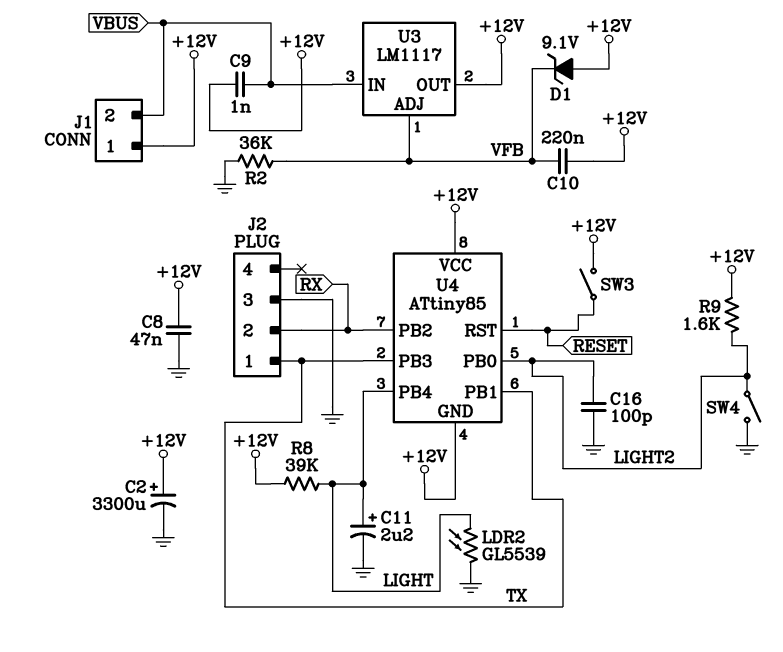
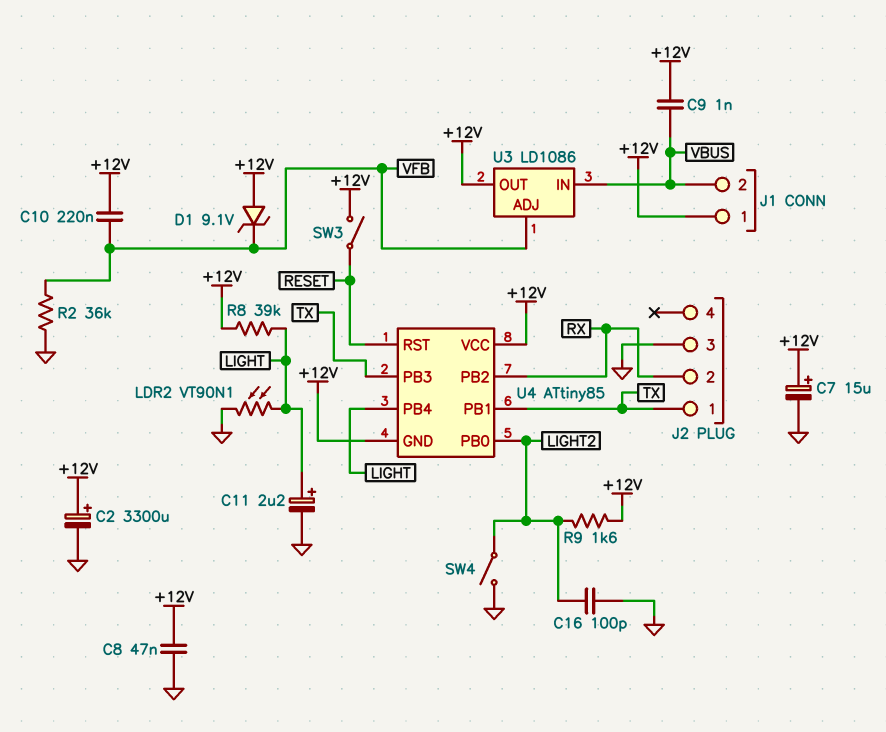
C7: none -> 15uF (plus +12V, minus GND)
LDR2: GL5539 (GND, LIGHT) -> VT90N1 (GND, LIGHT)
U3: LM1117 -> LD1086

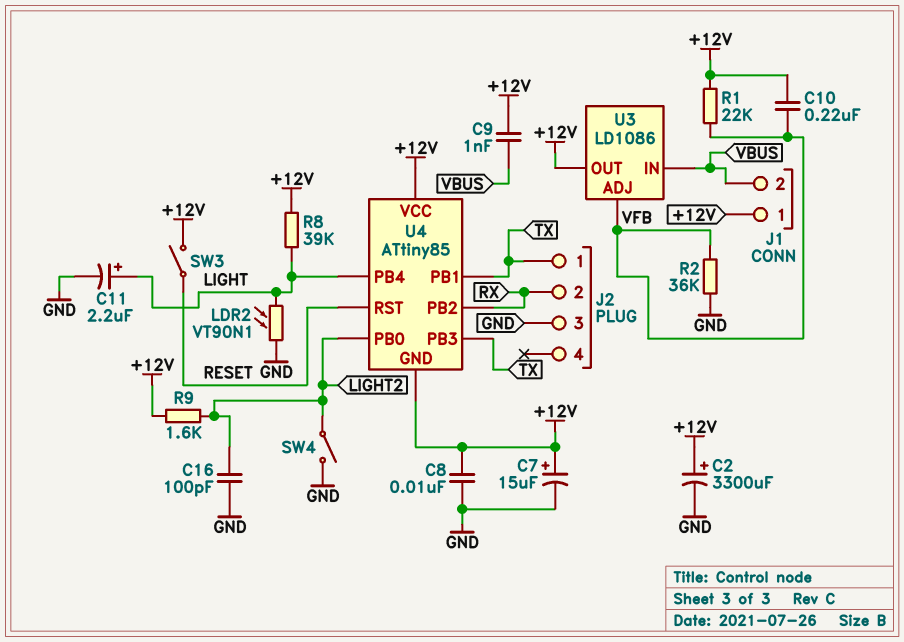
C8: 47nF (+12V, GND) -> 10nF (+12V, GND)
D1: zener 9.1V (A +12V, K VFB) -> none
R1: none -> 22k (+12V, VFB)

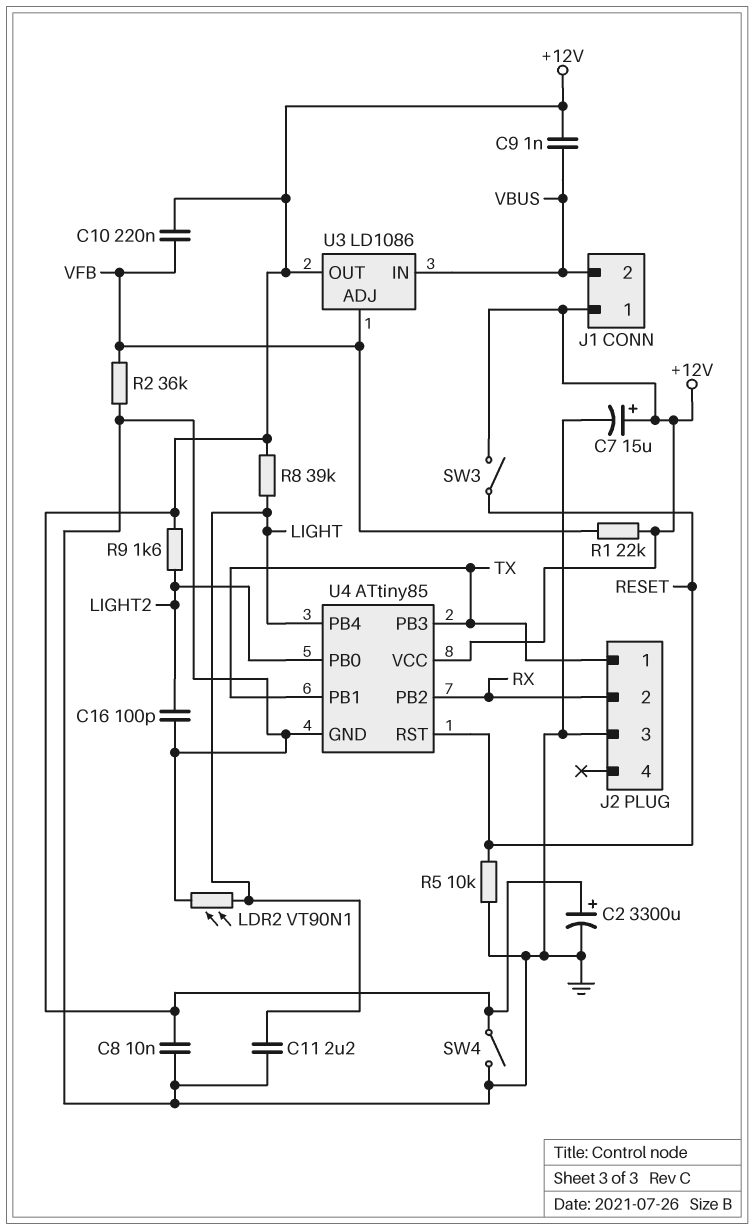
C11: 2.2uF (plus LIGHT, minus GND) -> 2.2uF (GND, LIGHT)
R5: none -> 10k (GND, RESET)
SW4: switch (GND, LIGHT2) -> switch (+12V, GND)
U4 pin GND: +12V -> GND

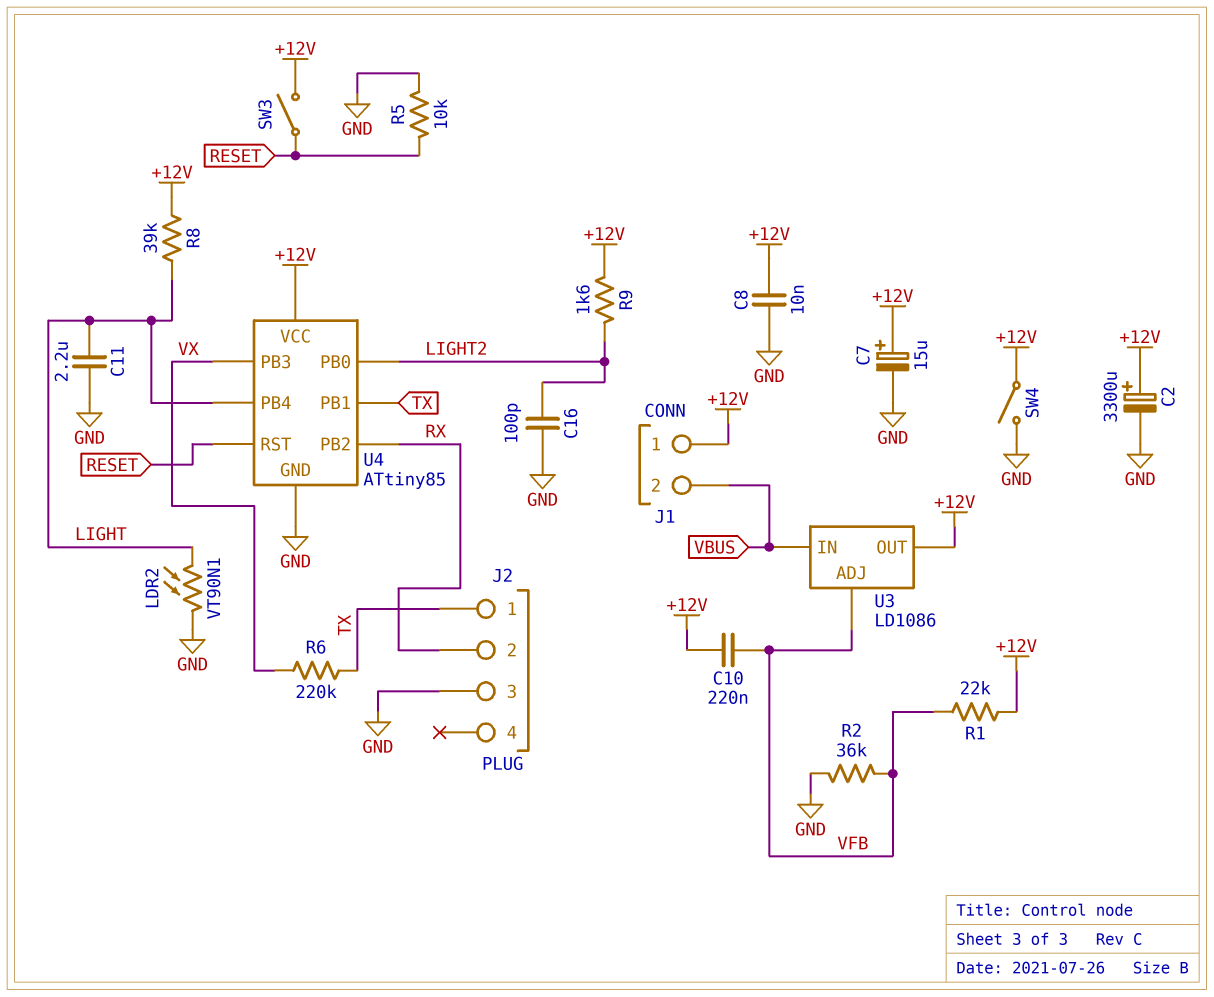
C9: 1nF (+12V, VBUS) -> none
R6: none -> 220k (TX, VX)
U4 pin PB3: TX -> VX

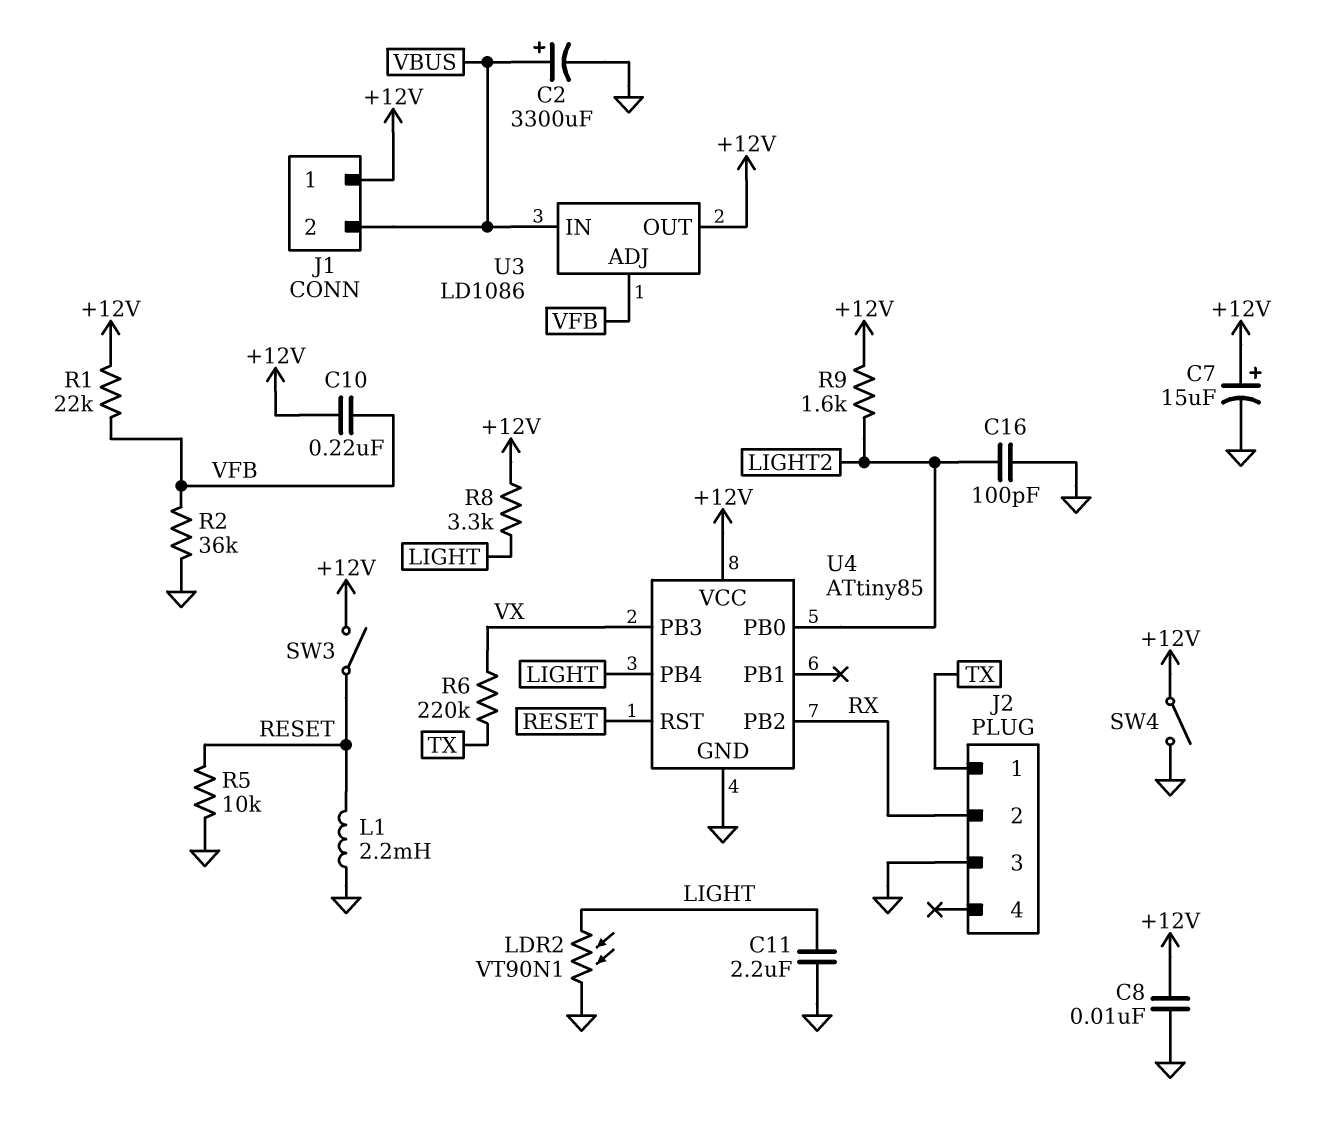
C2: 3300uF (plus +12V, minus GND) -> 3300uF (plus VBUS, minus GND)
L1: none -> 2.2mH (GND, RESET)
R8: 39k (+12V, LIGHT) -> 3.3k (+12V, LIGHT)
U4 pin PB1: TX -> none

